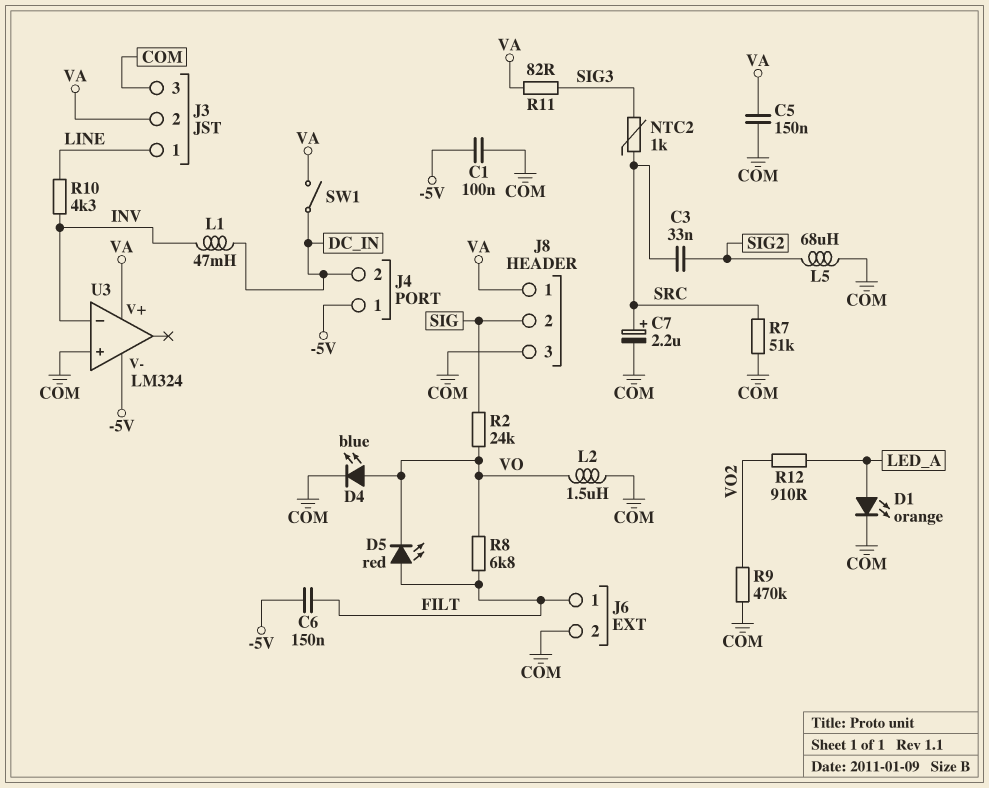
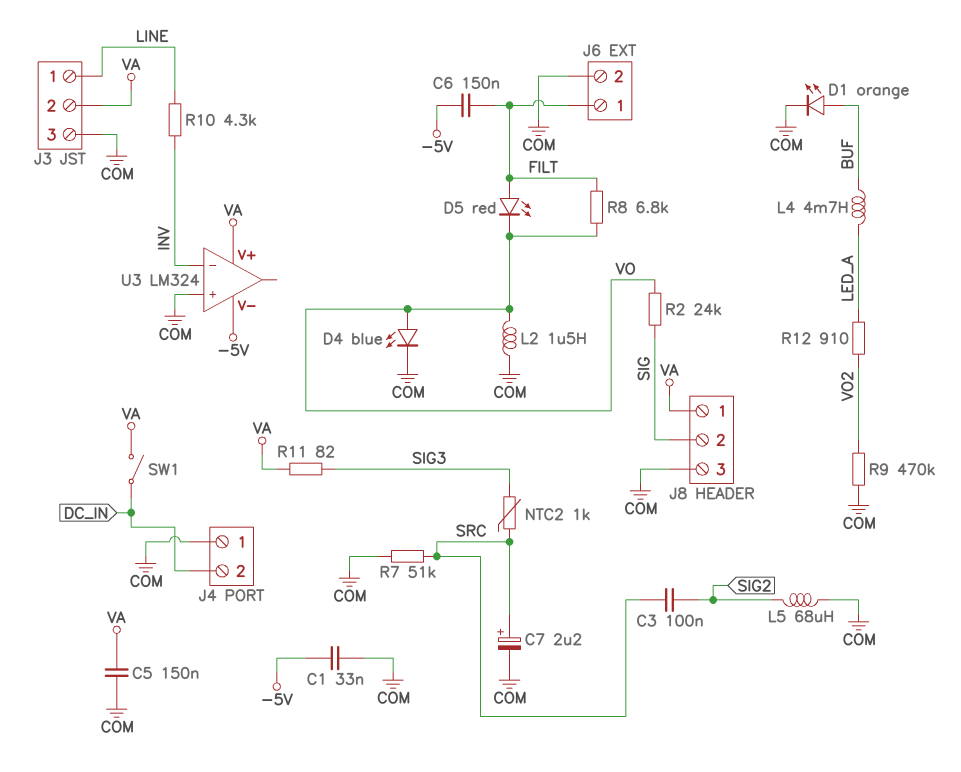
C1: 100nF (-5V, COM) -> 33nF (-5V, COM)
C3: 33nF (SIG2, SRC) -> 100nF (SIG2, SRC)
D1: LED orange (A LED_A, K COM) -> LED orange (A BUF, K COM)
J4 pin 1: -5V -> COM
L1: 47mH (DC_IN, INV) -> none
L4: none -> 4.7mH (BUF, LED_A)

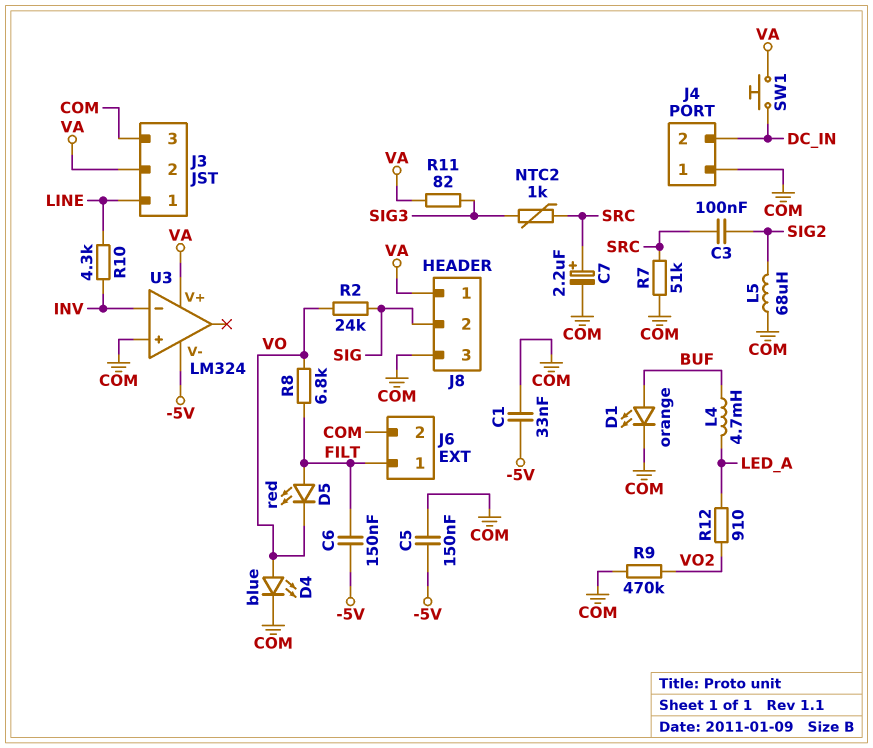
C5: 150nF (COM, VA) -> 150nF (-5V, COM)
L2: 1.5uH (COM, VO) -> none
SW1: switch (DC_IN, VA) -> button (DC_IN, VA)

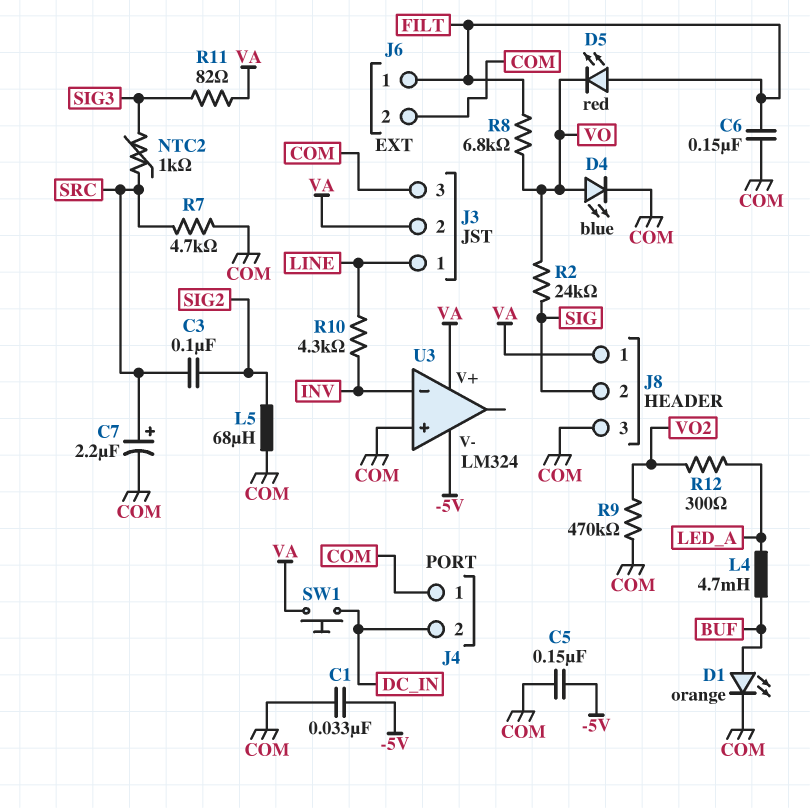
C6: 150nF (-5V, FILT) -> 150nF (COM, FILT)
R7: 51k (COM, SRC) -> 4.7k (COM, SRC)
R12: 910 (LED_A, VO2) -> 300 (LED_A, VO2)

